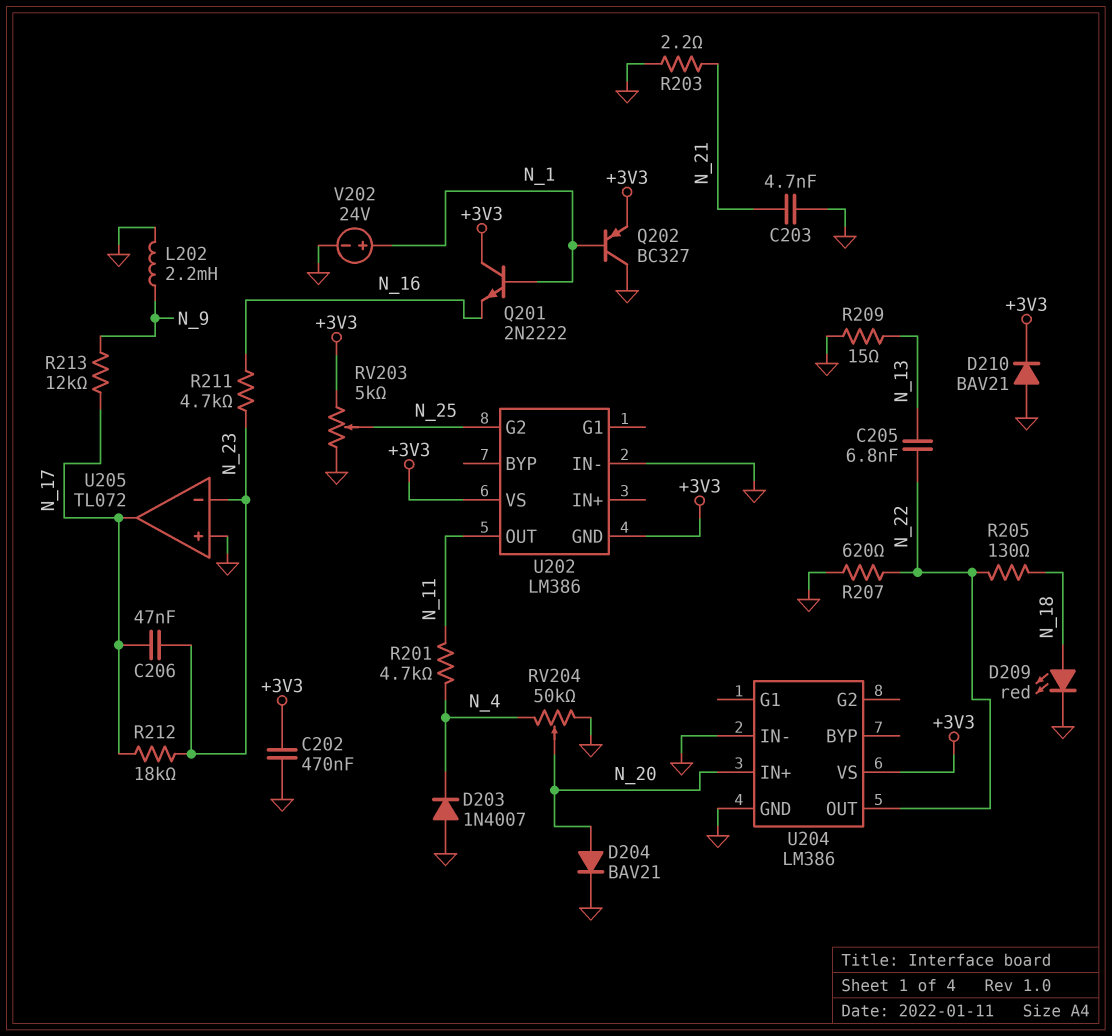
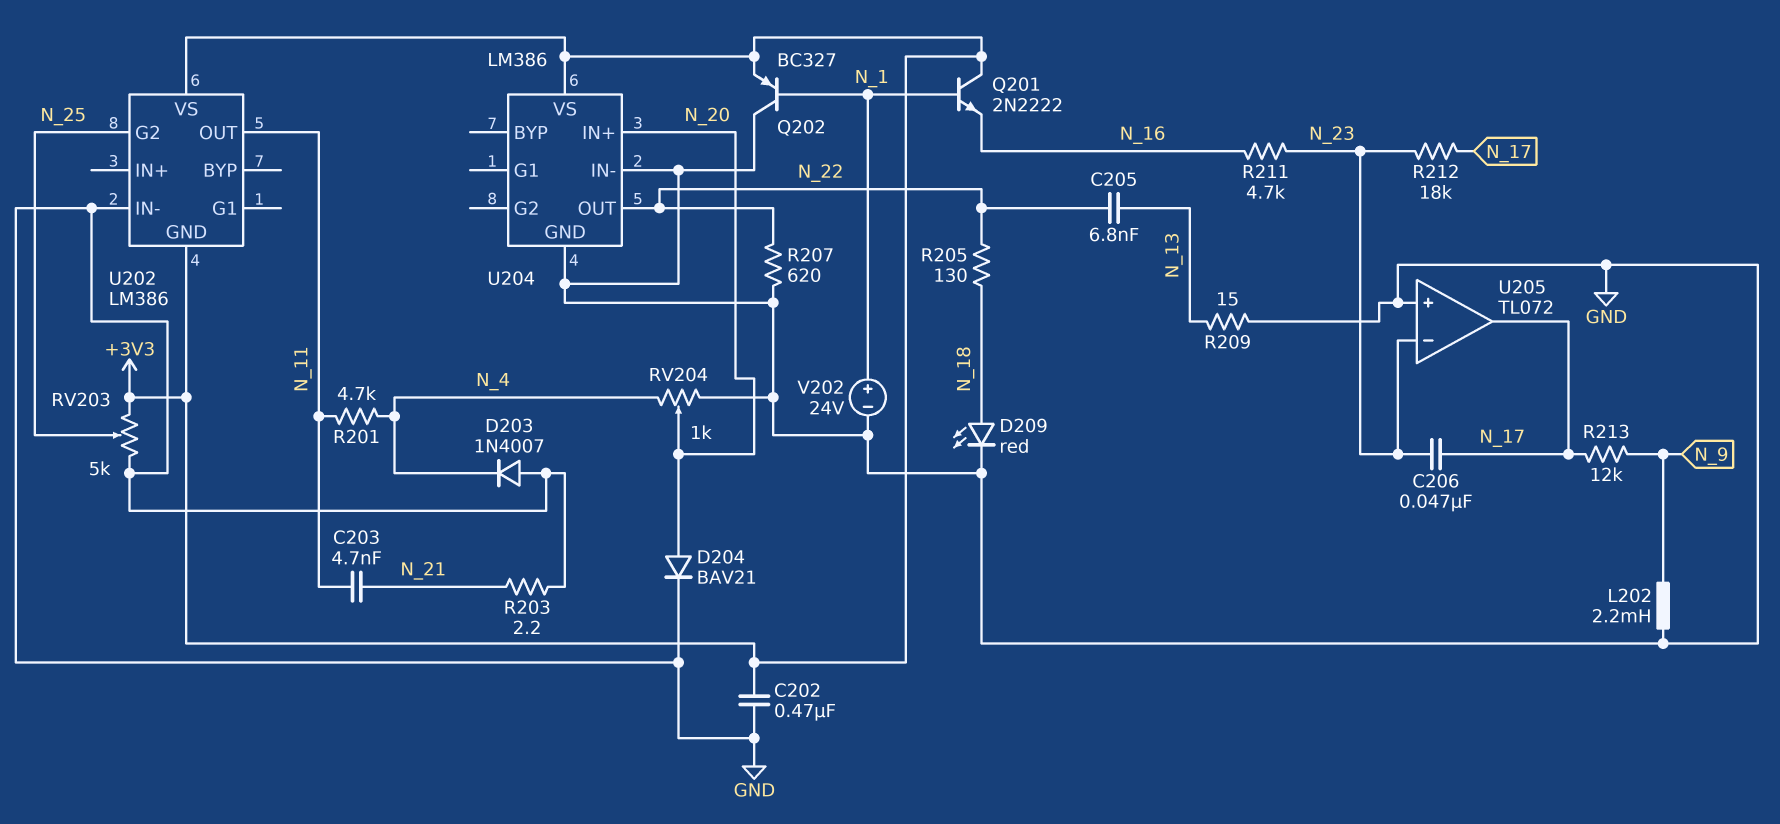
C203: 4.7nF (GND, N_21) -> 4.7nF (N_11, N_21)
D210: diode BAV21 (A GND, K +3V3) -> none
RV204: 50k (GND, N_4, wiper N_20) -> 1k (GND, N_4, wiper N_20)

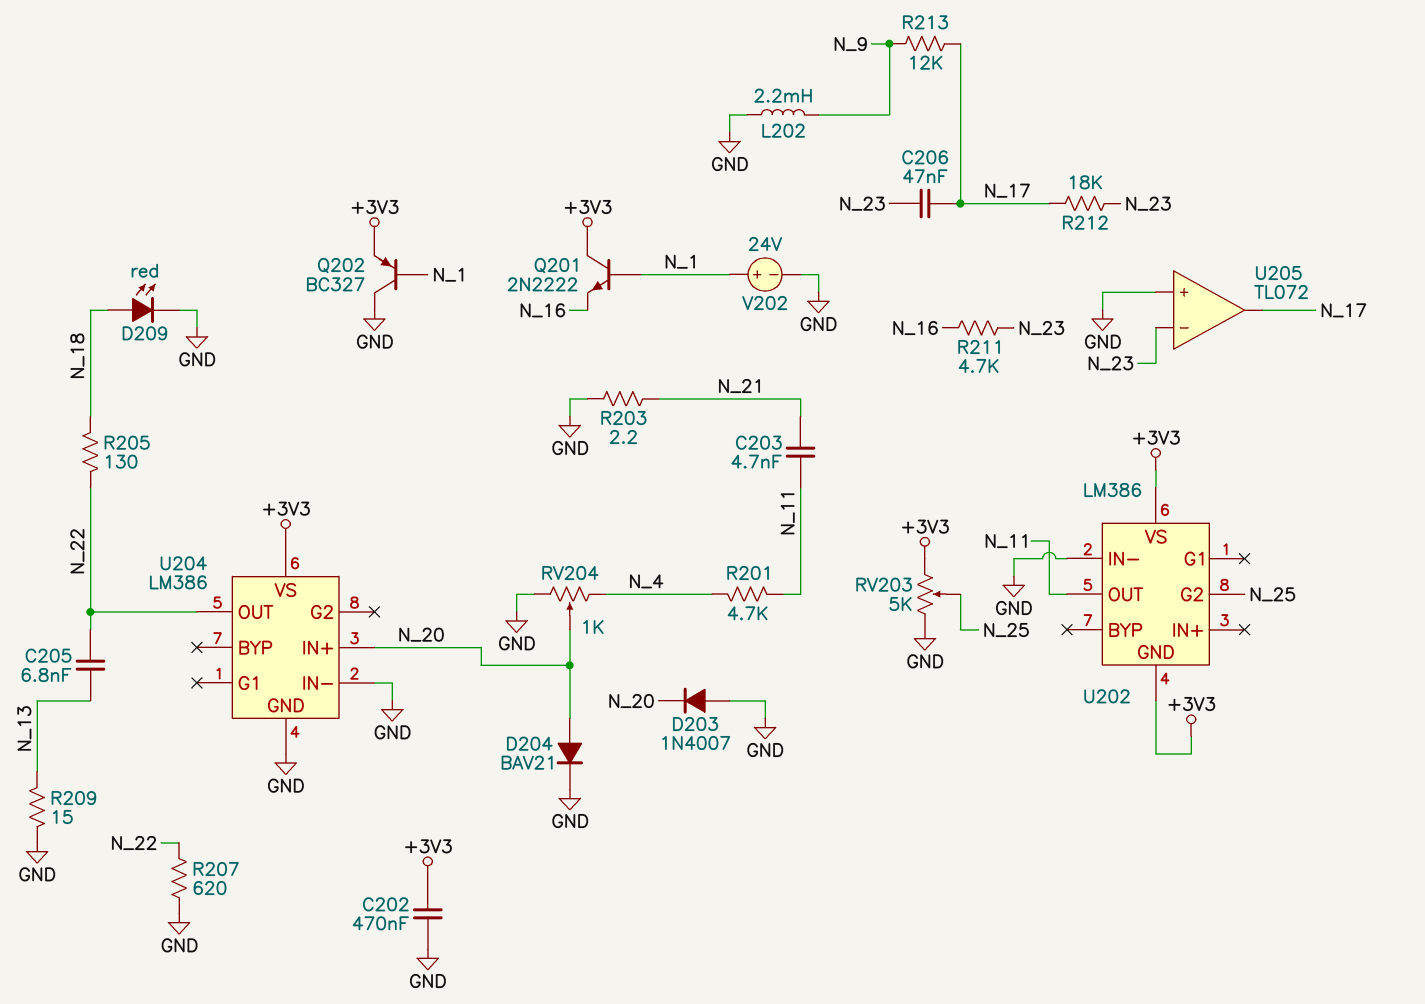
D203: diode 1N4007 (A GND, K N_4) -> diode 1N4007 (A GND, K N_20)

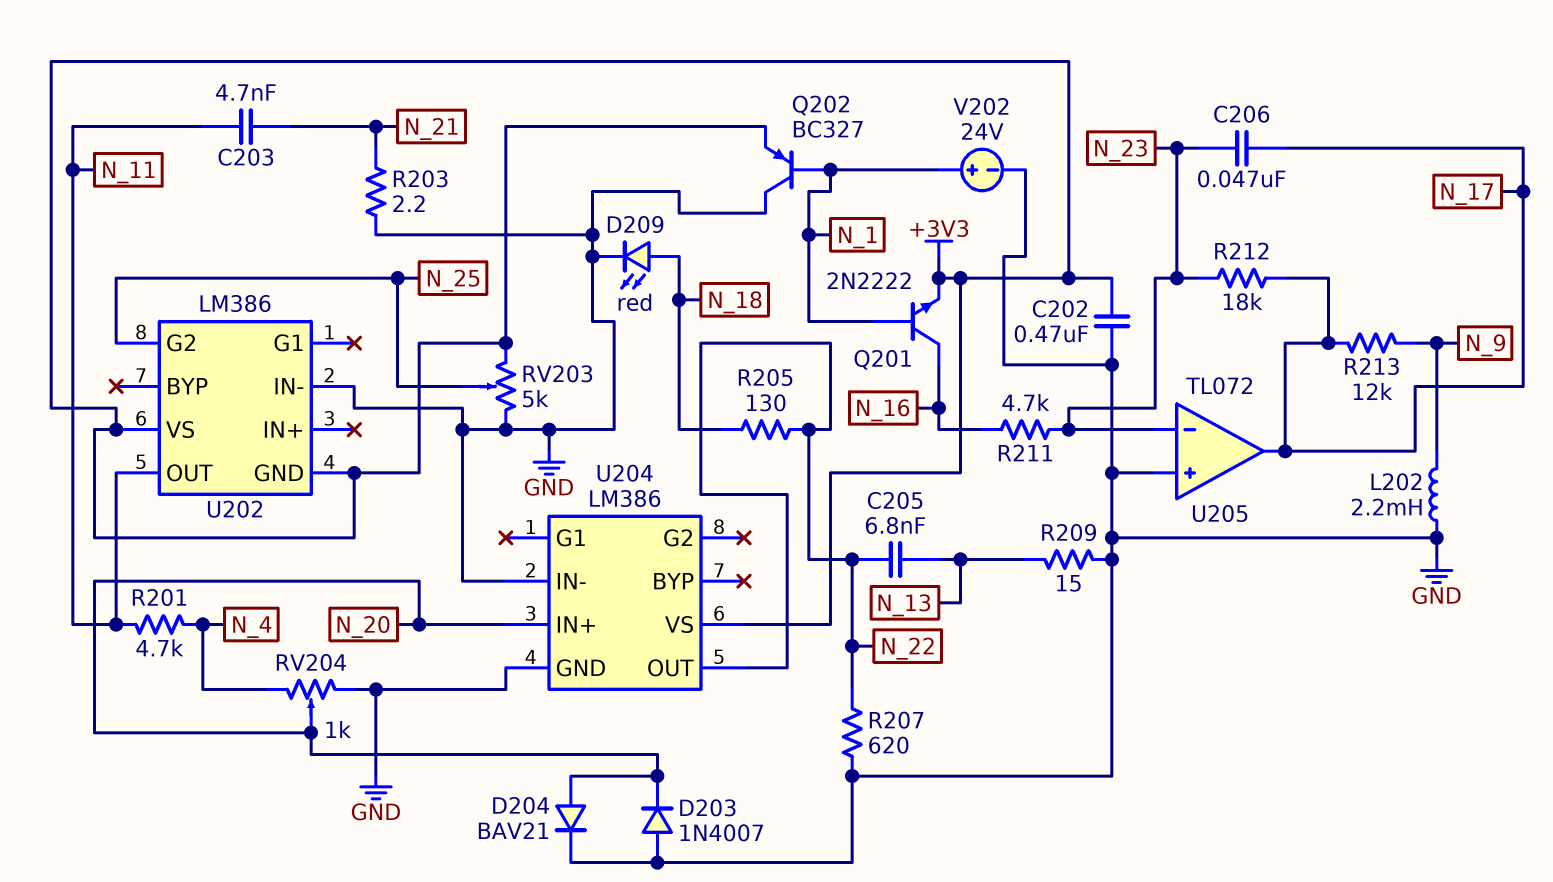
Q201: NPN 2N2222 (B N_1, C +3V3, E N_16) -> NPN 2N2222 (B N_1, C N_16, E +3V3)

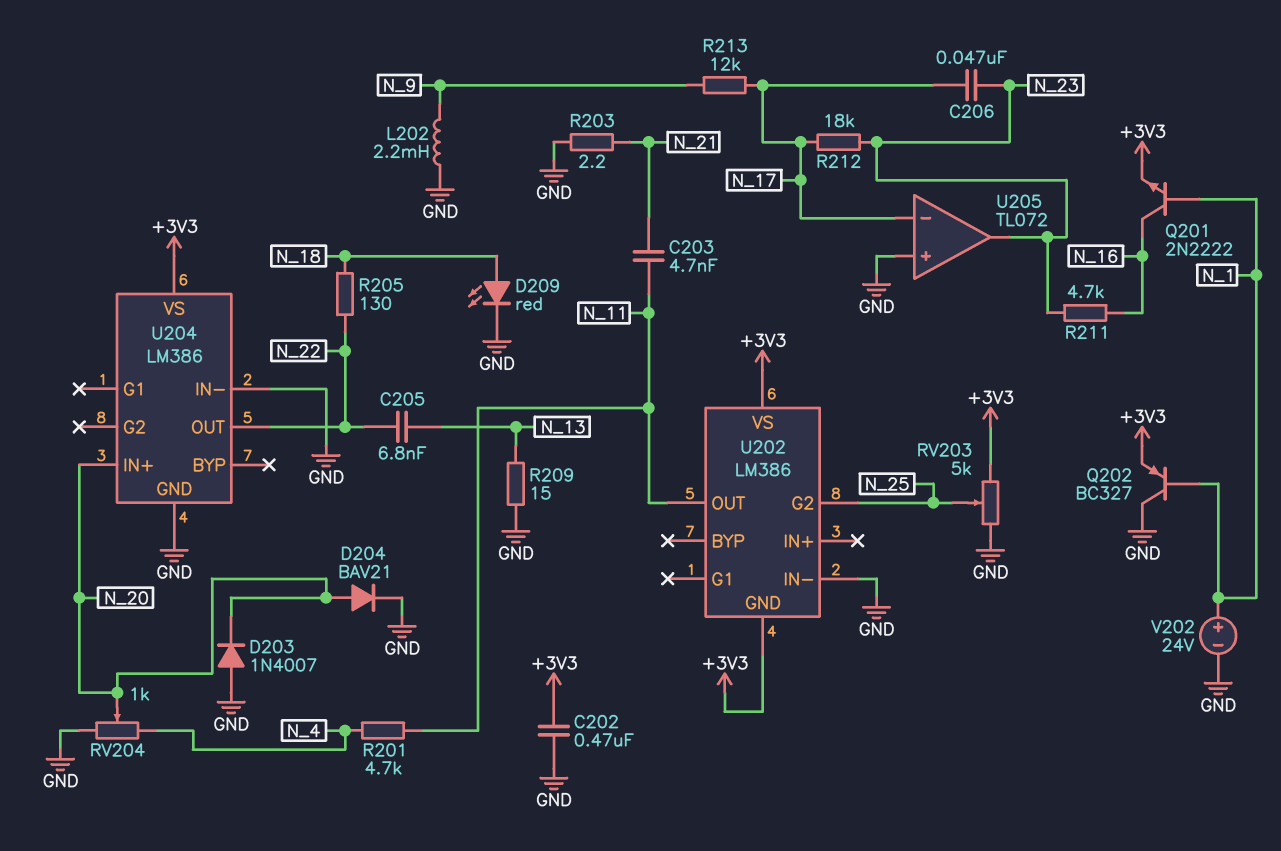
R207: 620 (GND, N_22) -> none
U205 pin in-: N_23 -> N_17
U205 pin out: N_17 -> N_23

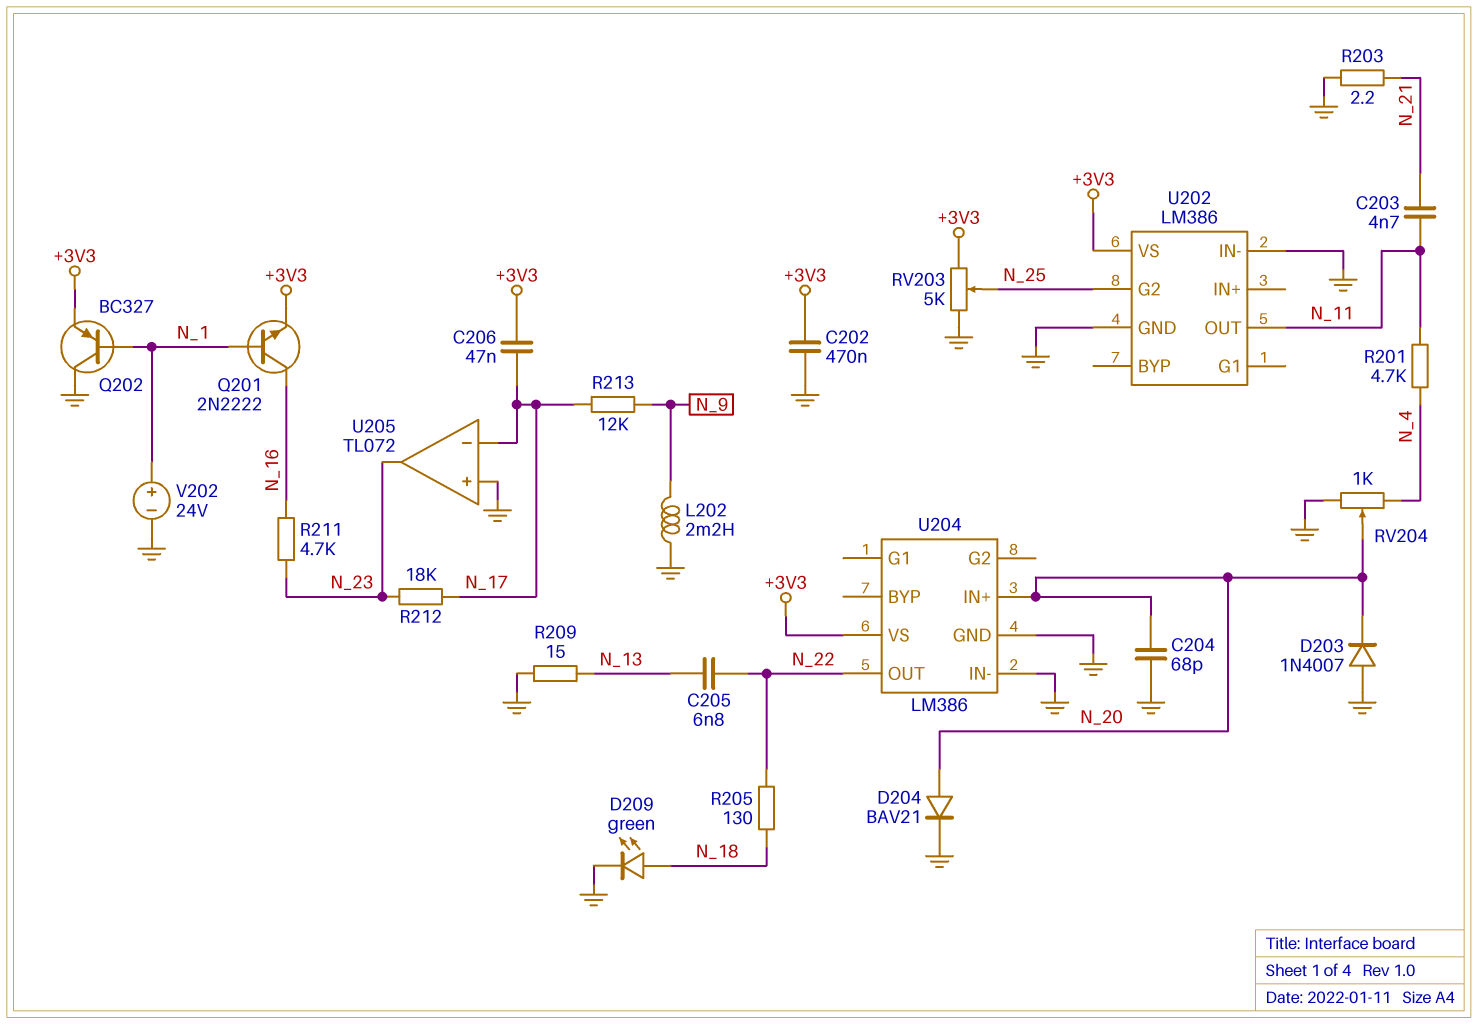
C204: none -> 68pF (GND, N_20)
C206: 47nF (N_17, N_23) -> 47nF (+3V3, N_17)
D209: LED red (A N_18, K GND) -> LED green (A N_18, K GND)
U202 pin GND: +3V3 -> GND

